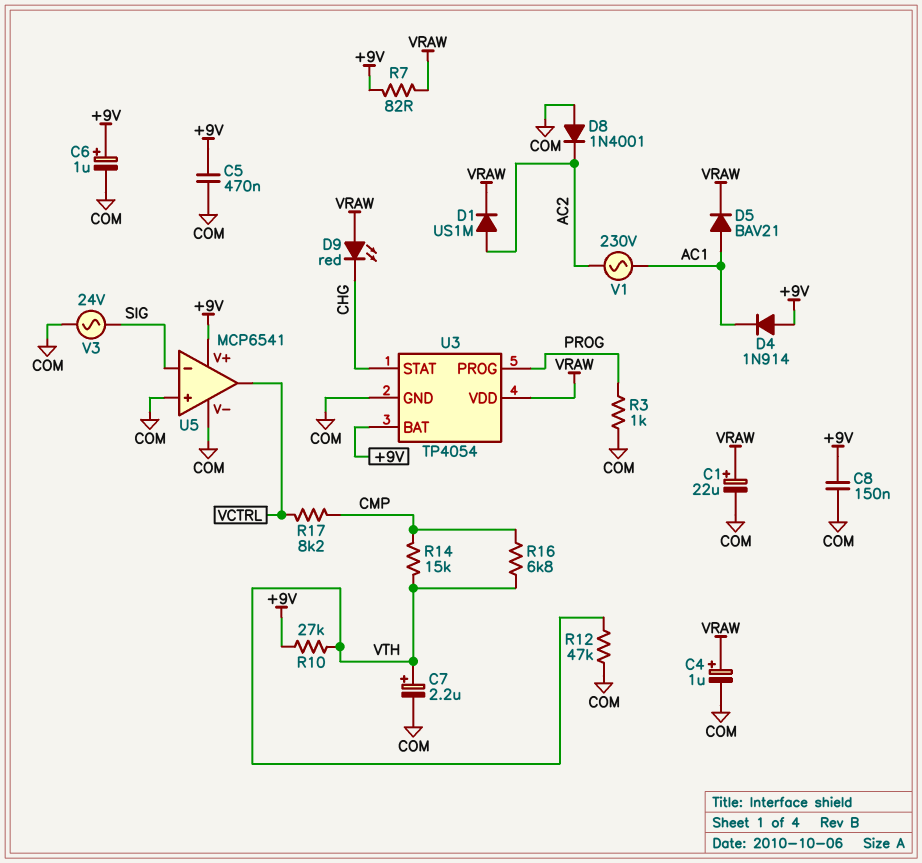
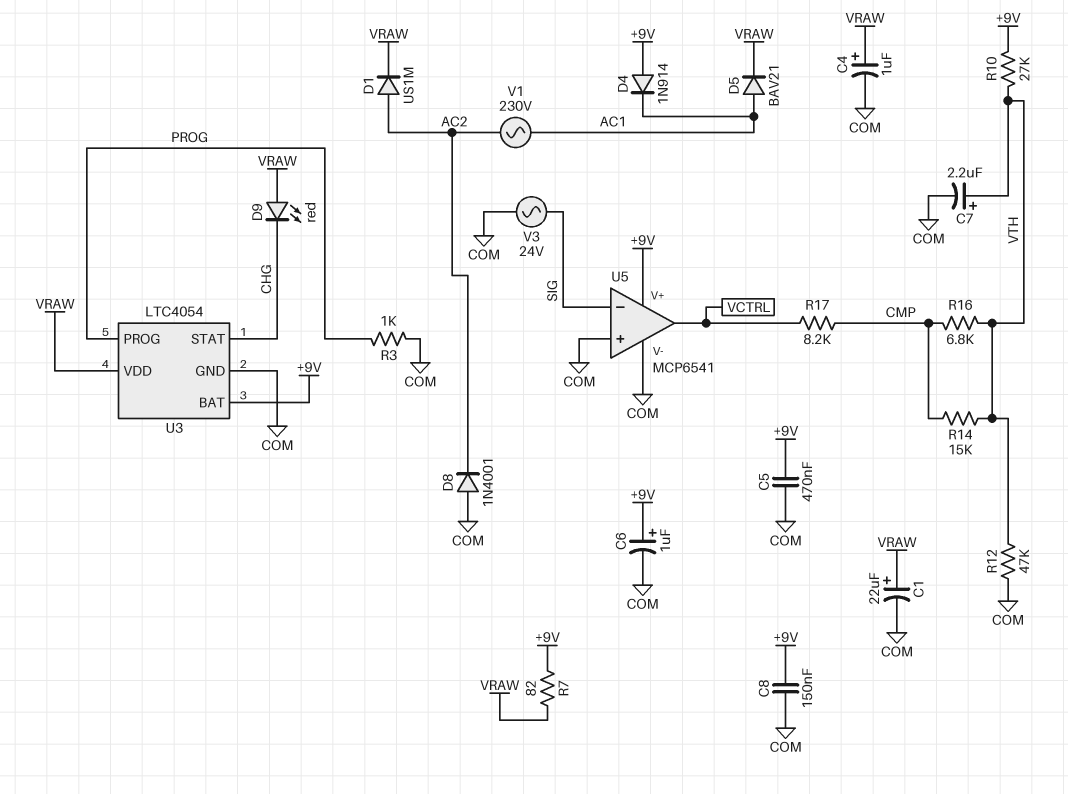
U3: TP4054 -> LTC4054

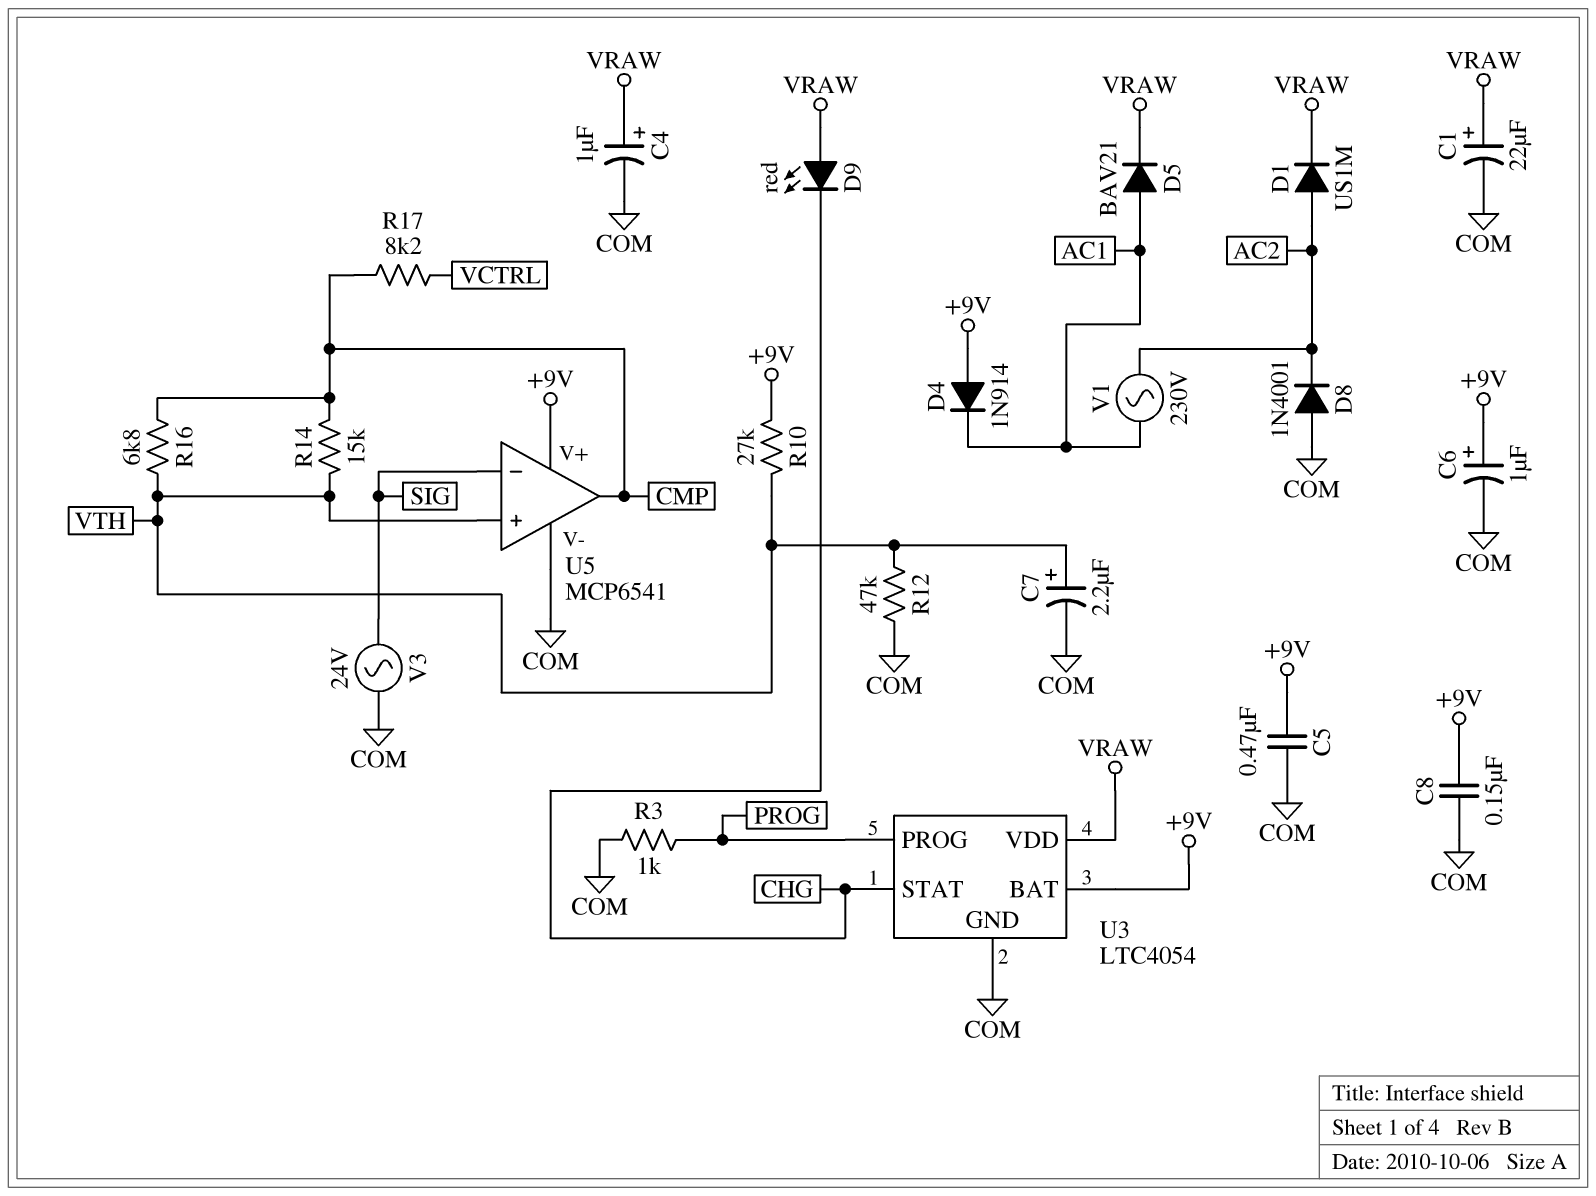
R7: 82 (+9V, VRAW) -> none
U5 pin in+: COM -> VTH
U5 pin out: VCTRL -> CMP

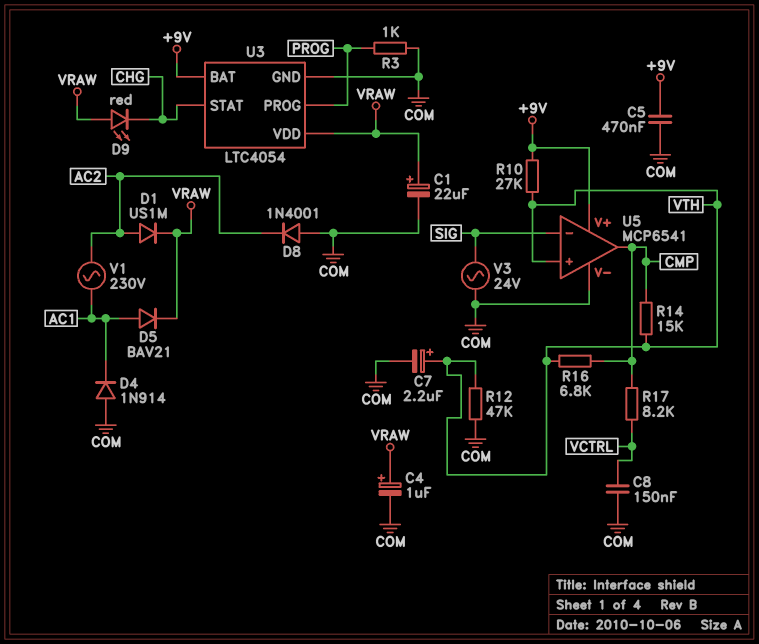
C6: 1uF (plus +9V, minus COM) -> none
C8: 150nF (+9V, COM) -> 150nF (COM, VCTRL)
D4: diode 1N914 (A +9V, K AC1) -> diode 1N914 (A COM, K AC1)

